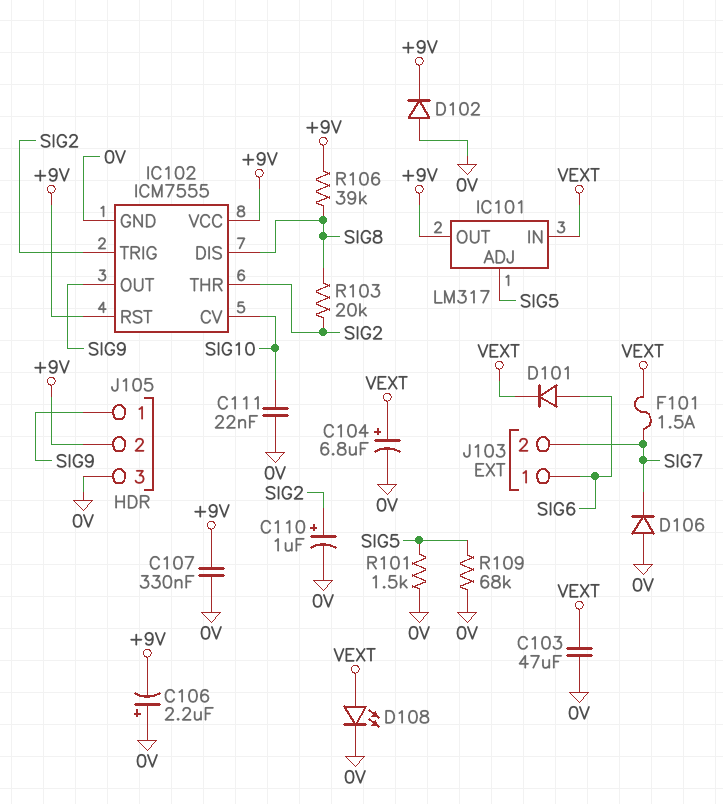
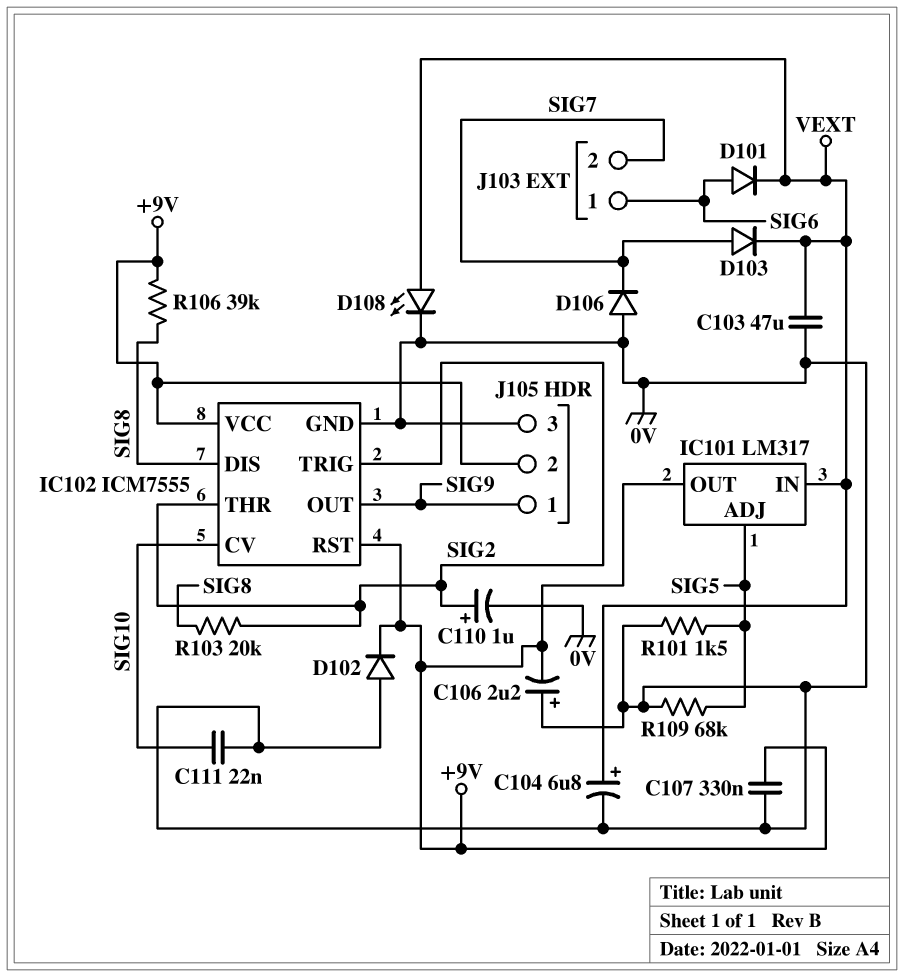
D103: none -> diode (A SIG7, K VEXT)
F101: 1.5A (SIG7, VEXT) -> none

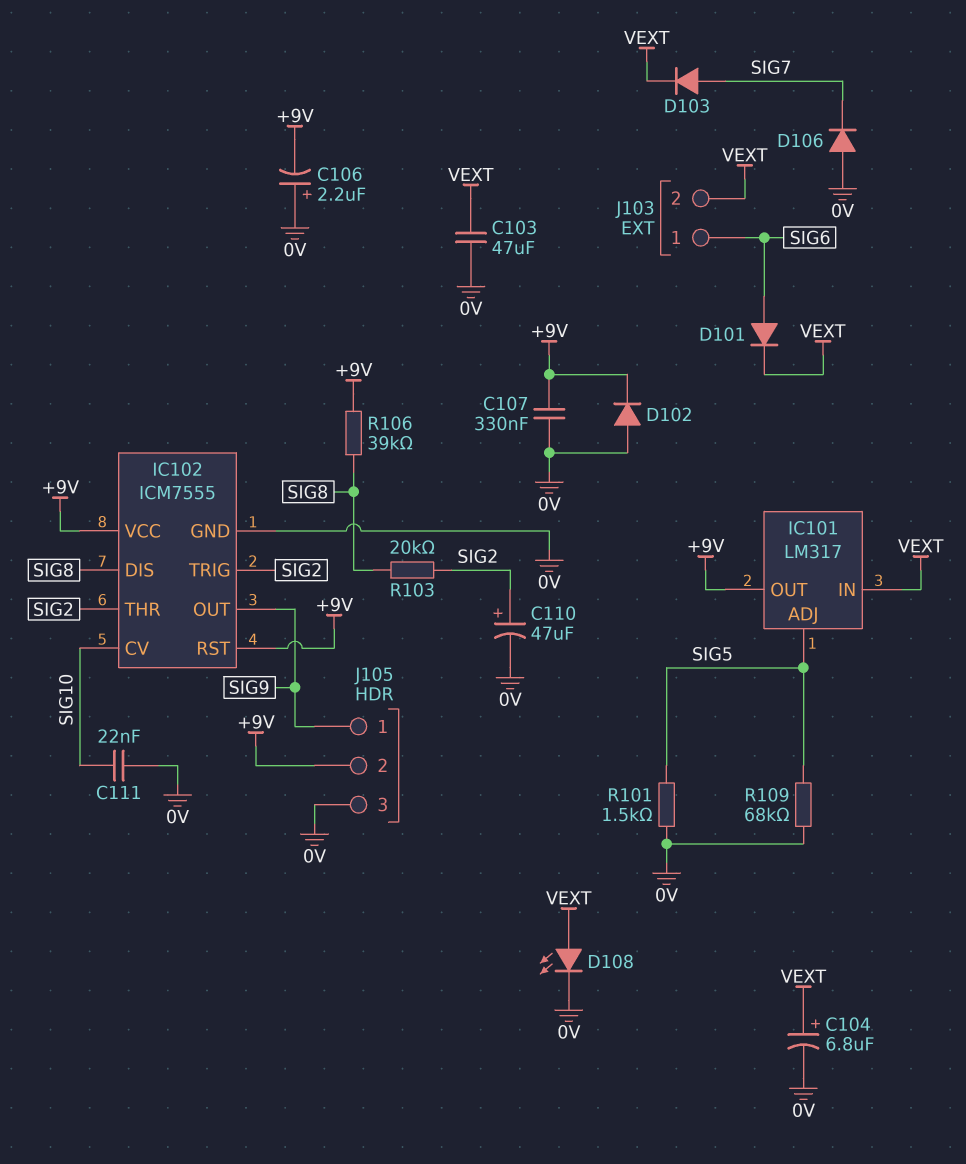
C110: 1uF (plus SIG2, minus 0V) -> 47uF (plus SIG2, minus 0V)
J103 pin 2: SIG7 -> VEXT

